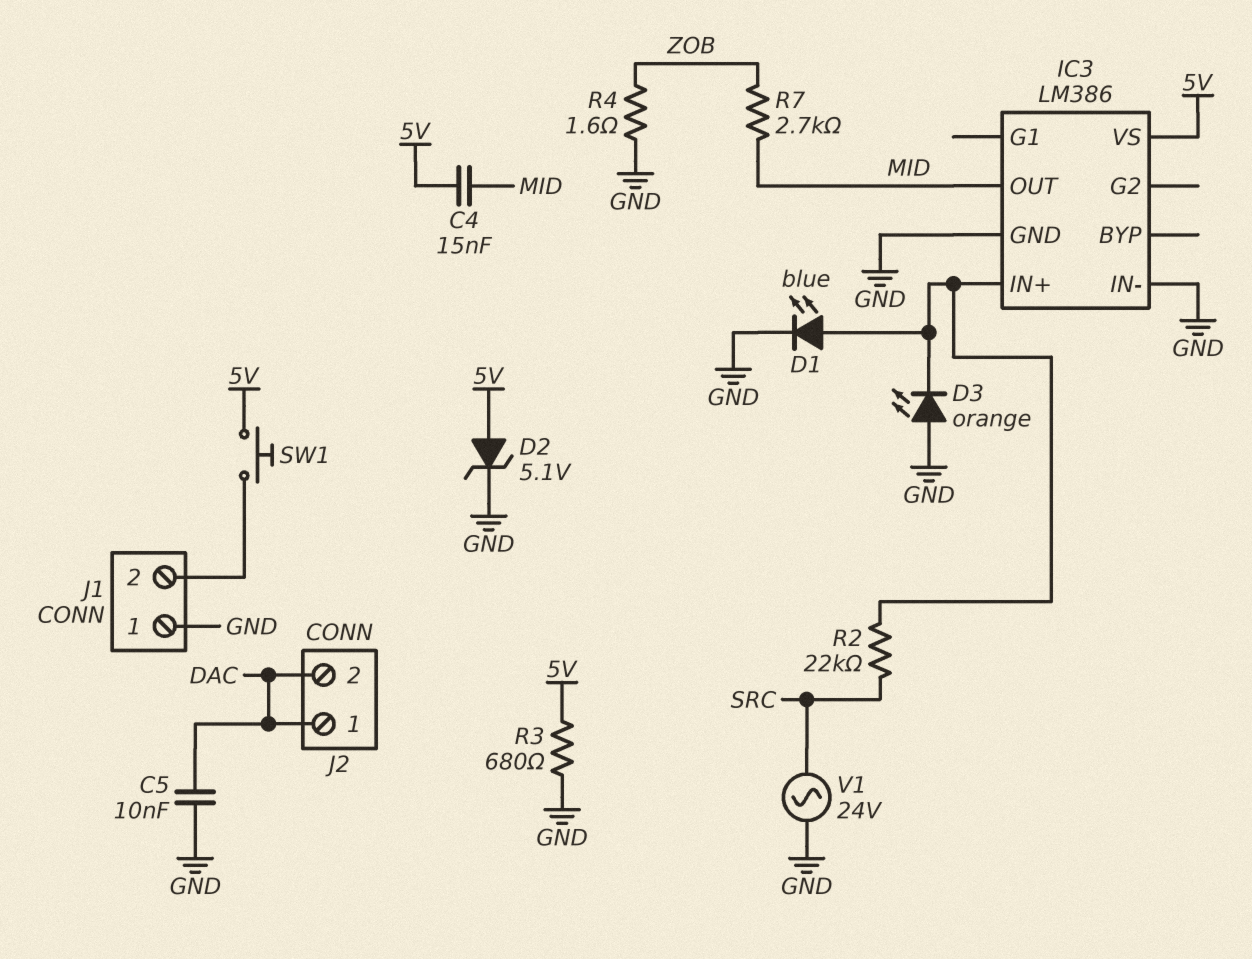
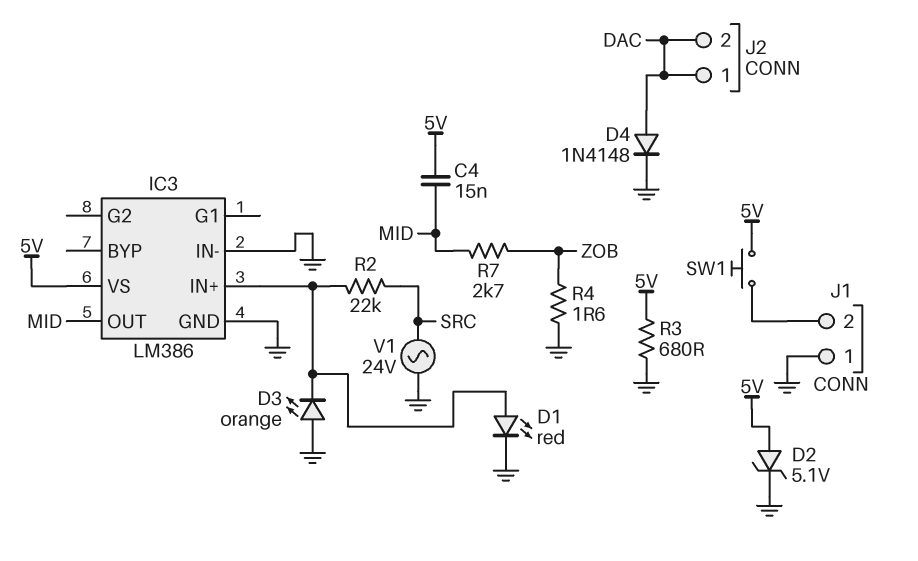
C5: 10nF (DAC, GND) -> none
D1: LED blue (A IC3/IN+, K GND) -> LED red (A IC3/IN+, K GND)
D4: none -> diode 1N4148 (A DAC, K GND)

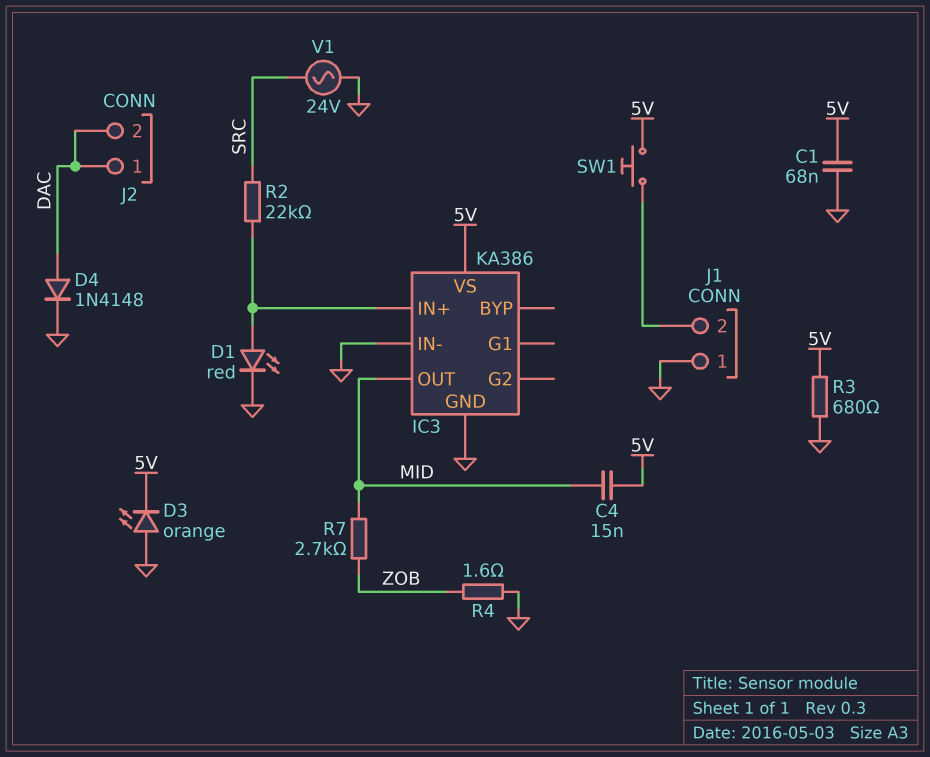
C1: none -> 68nF (5V, GND)
D2: zener 5.1V (A 5V, K GND) -> none
D3: LED orange (A GND, K IC3/IN+) -> LED orange (A GND, K 5V)
IC3: LM386 -> KA386

